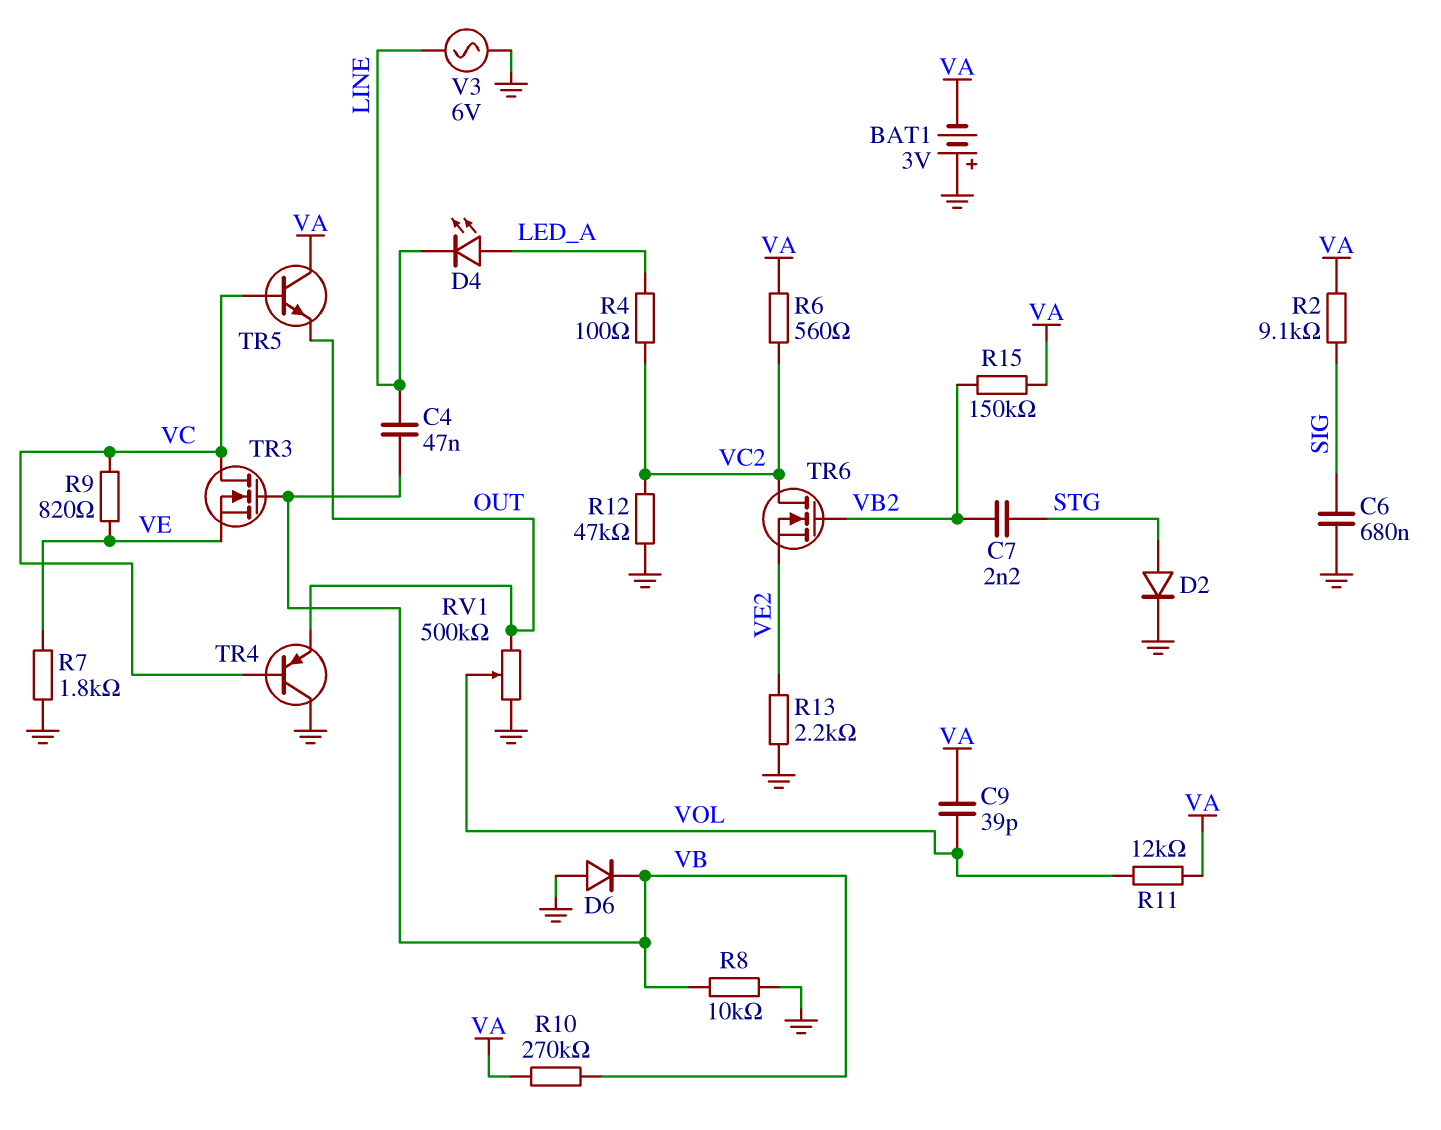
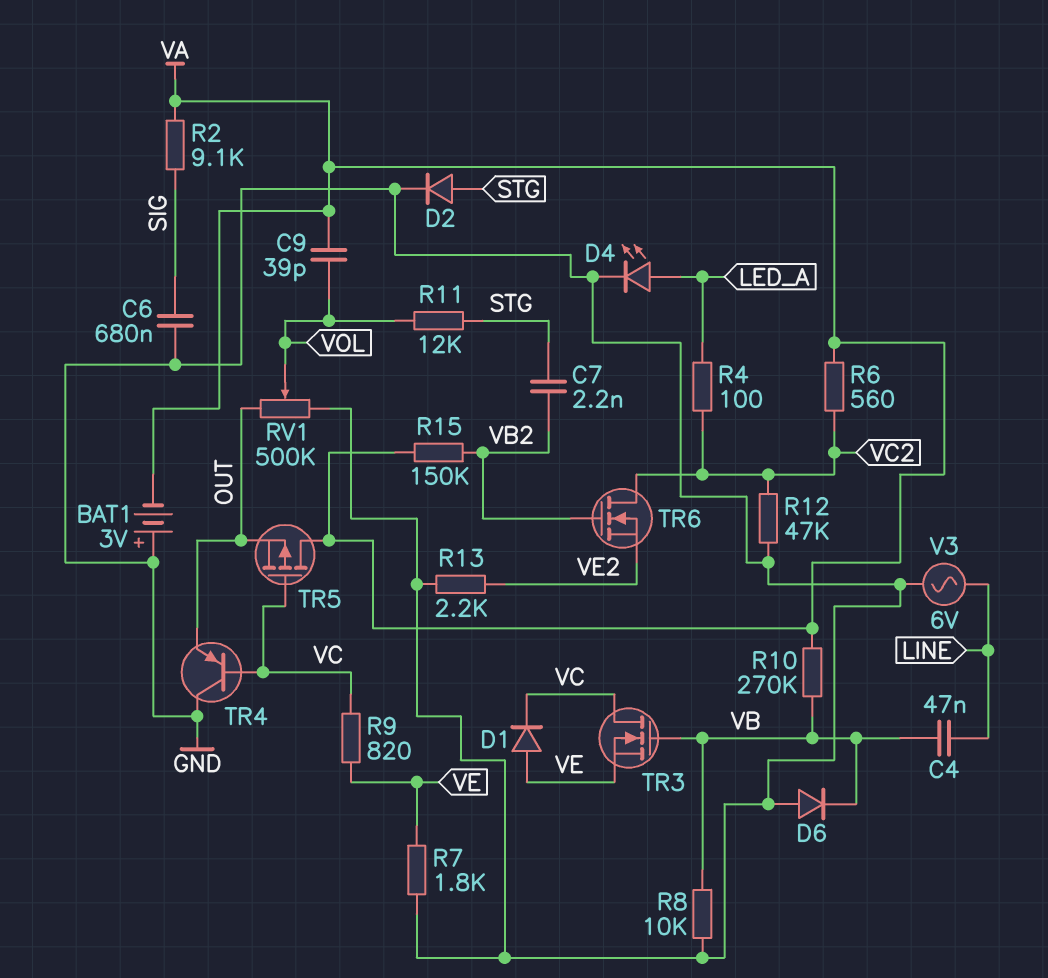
D1: none -> diode (A VE, K VC)
D4: LED (A LED_A, K LINE) -> LED (A LED_A, K GND)
R11: 12k (VA, VOL) -> 12k (STG, VOL)
TR5: NPN (B VC, C VA, E OUT) -> PMOS (G VC, D VA, S OUT)

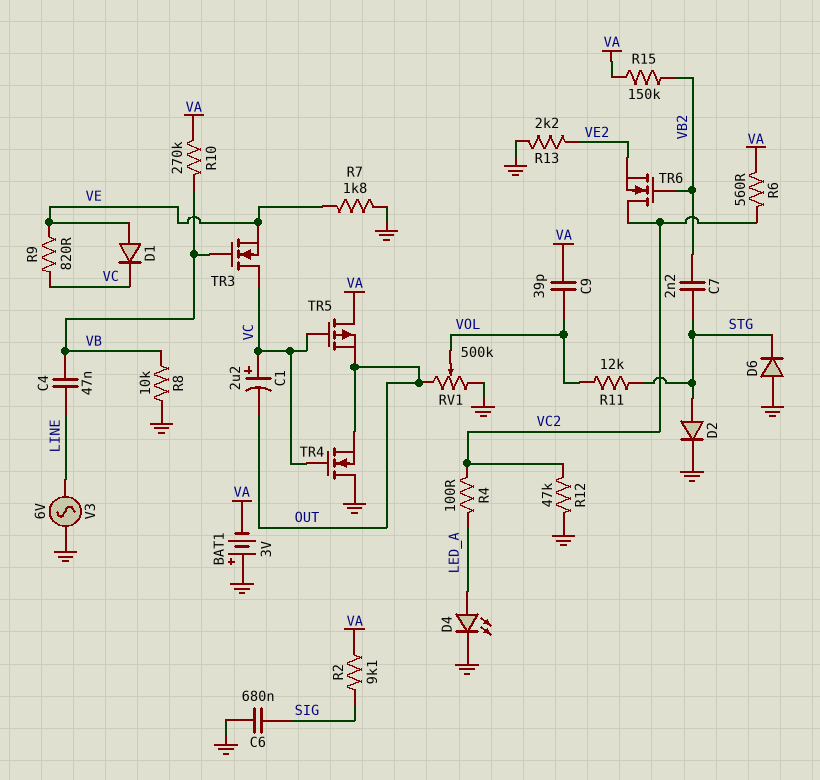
C1: none -> 2.2uF (plus VC, minus OUT)
D6: diode (A GND, K VB) -> diode (A GND, K STG)
TR4: PNP (B VC, C GND, E OUT) -> NMOS (G VC, D GND, S OUT)

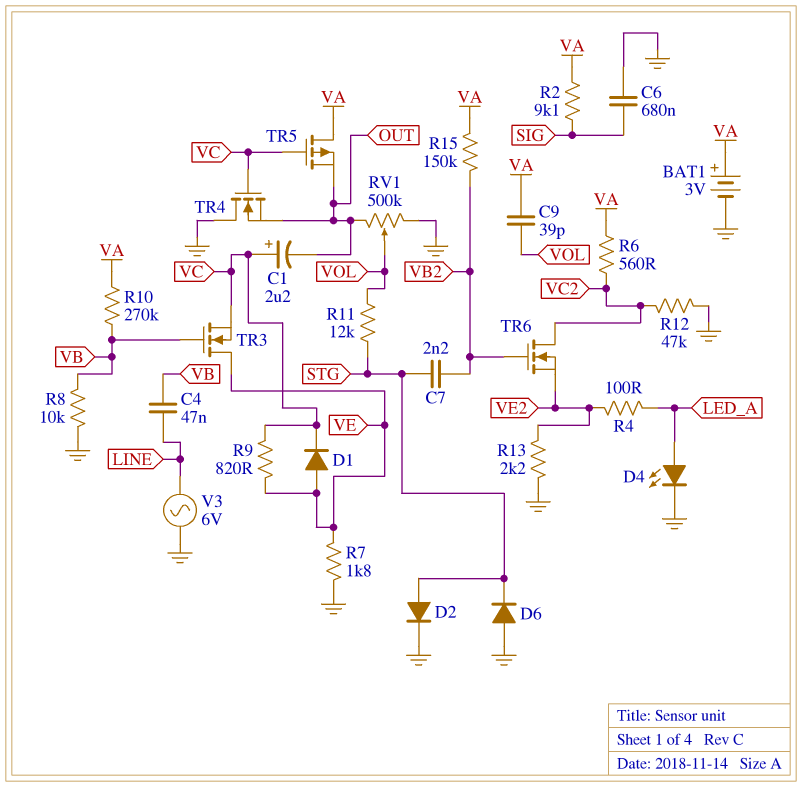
BAT1: 3V (plus GND, minus VA) -> 3V (plus VA, minus GND)
R4: 100 (LED_A, VC2) -> 100 (LED_A, VE2)
TR3: NMOS (G VB, D VC, S VE) -> NMOS (G VB, D VE, S VC)

